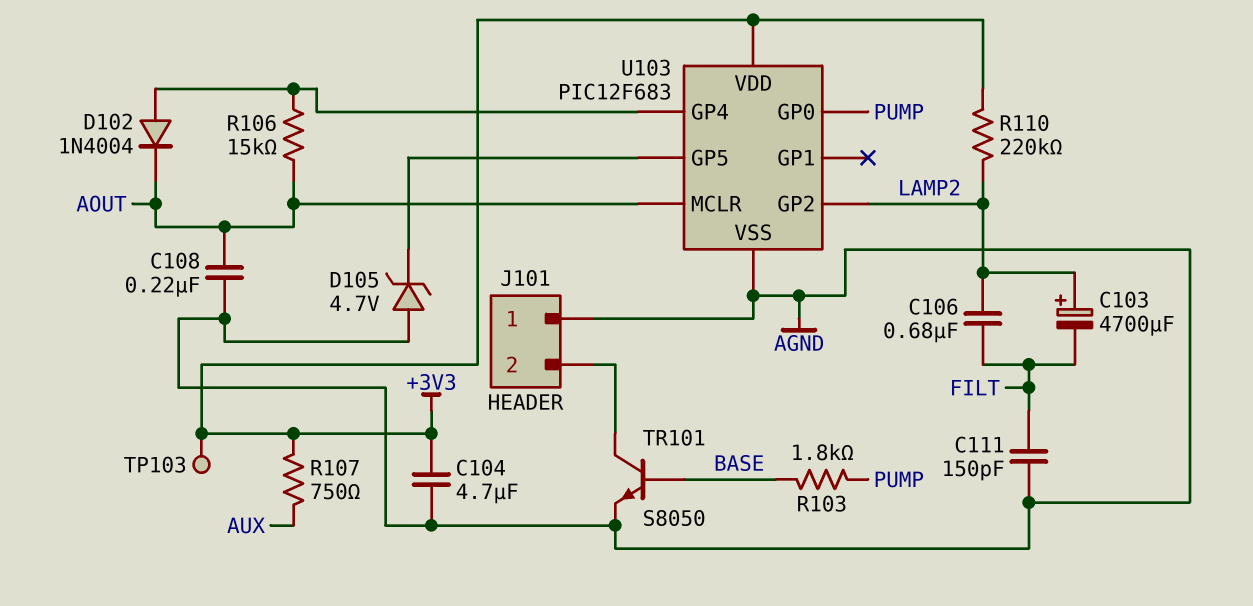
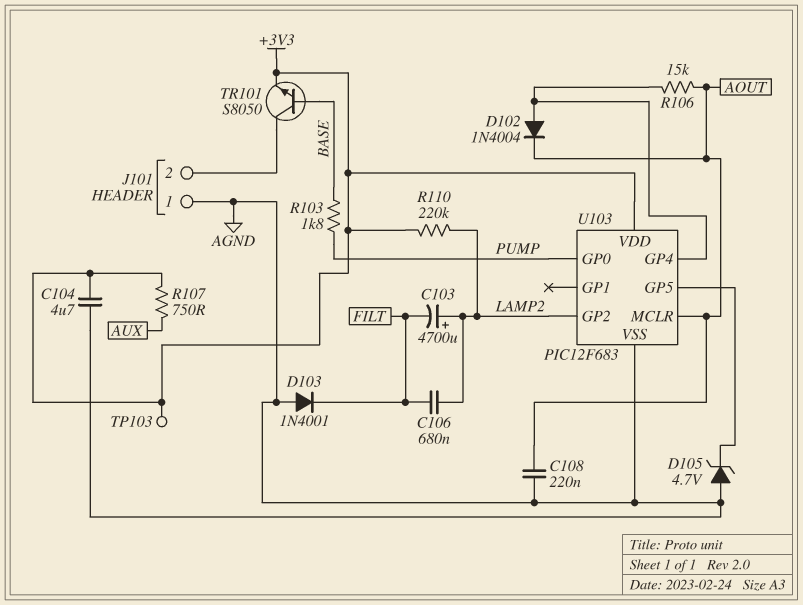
C111: 150pF (AGND, FILT) -> none
D103: none -> diode 1N4001 (A AGND, K FILT)
TR101: NPN S8050 (B BASE, C J101/2, E AGND) -> NPN S8050 (B BASE, C J101/2, E +3V3)

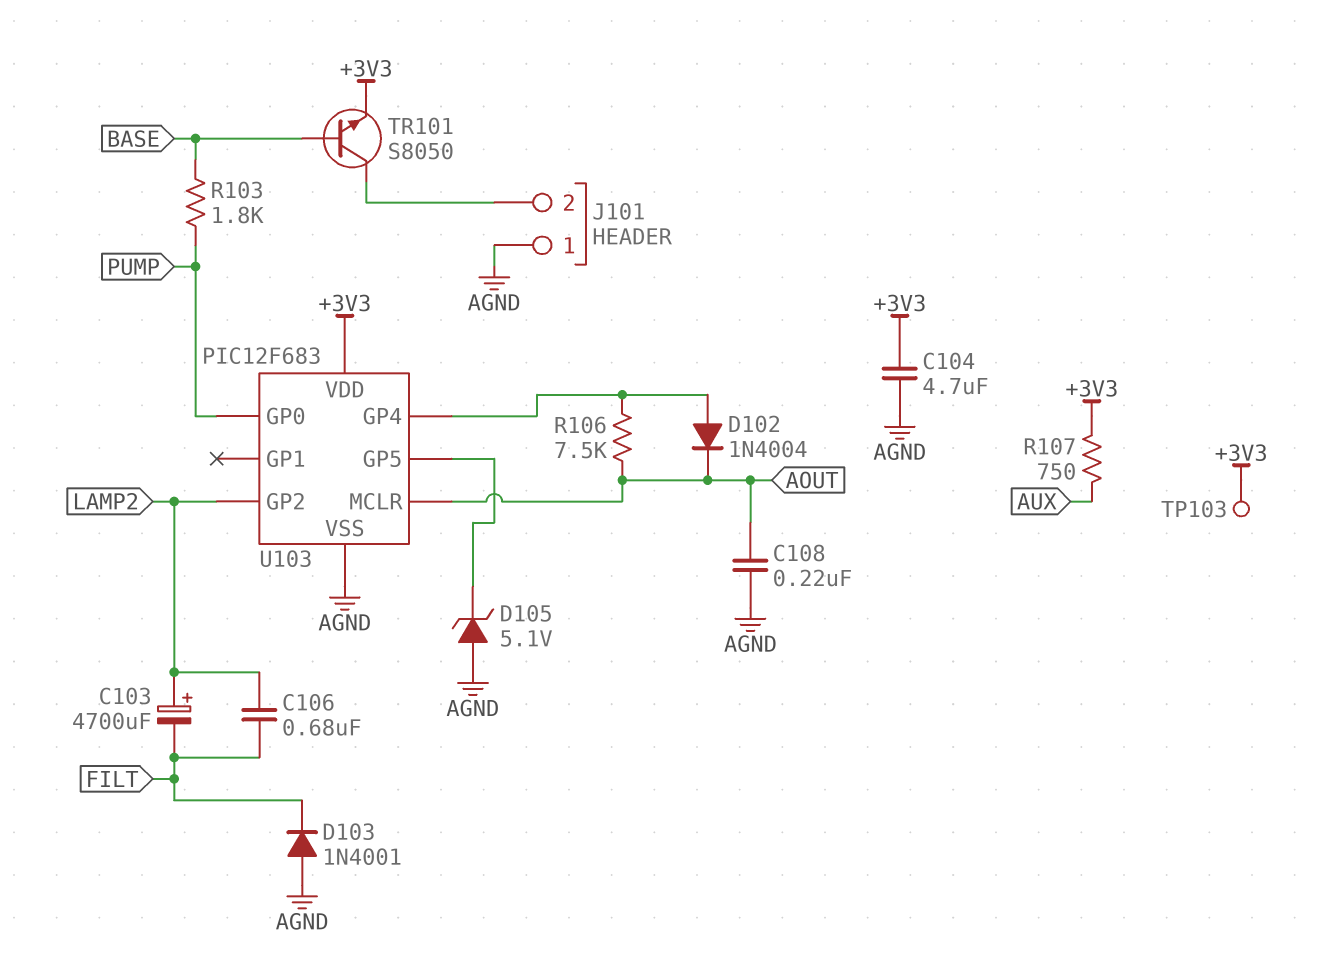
D105: zener 4.7V (A AGND, K U103/GP5) -> zener 5.1V (A AGND, K U103/GP5)
R106: 15k (AOUT, U103/GP4) -> 7.5k (AOUT, U103/GP4)
R110: 220k (+3V3, LAMP2) -> none

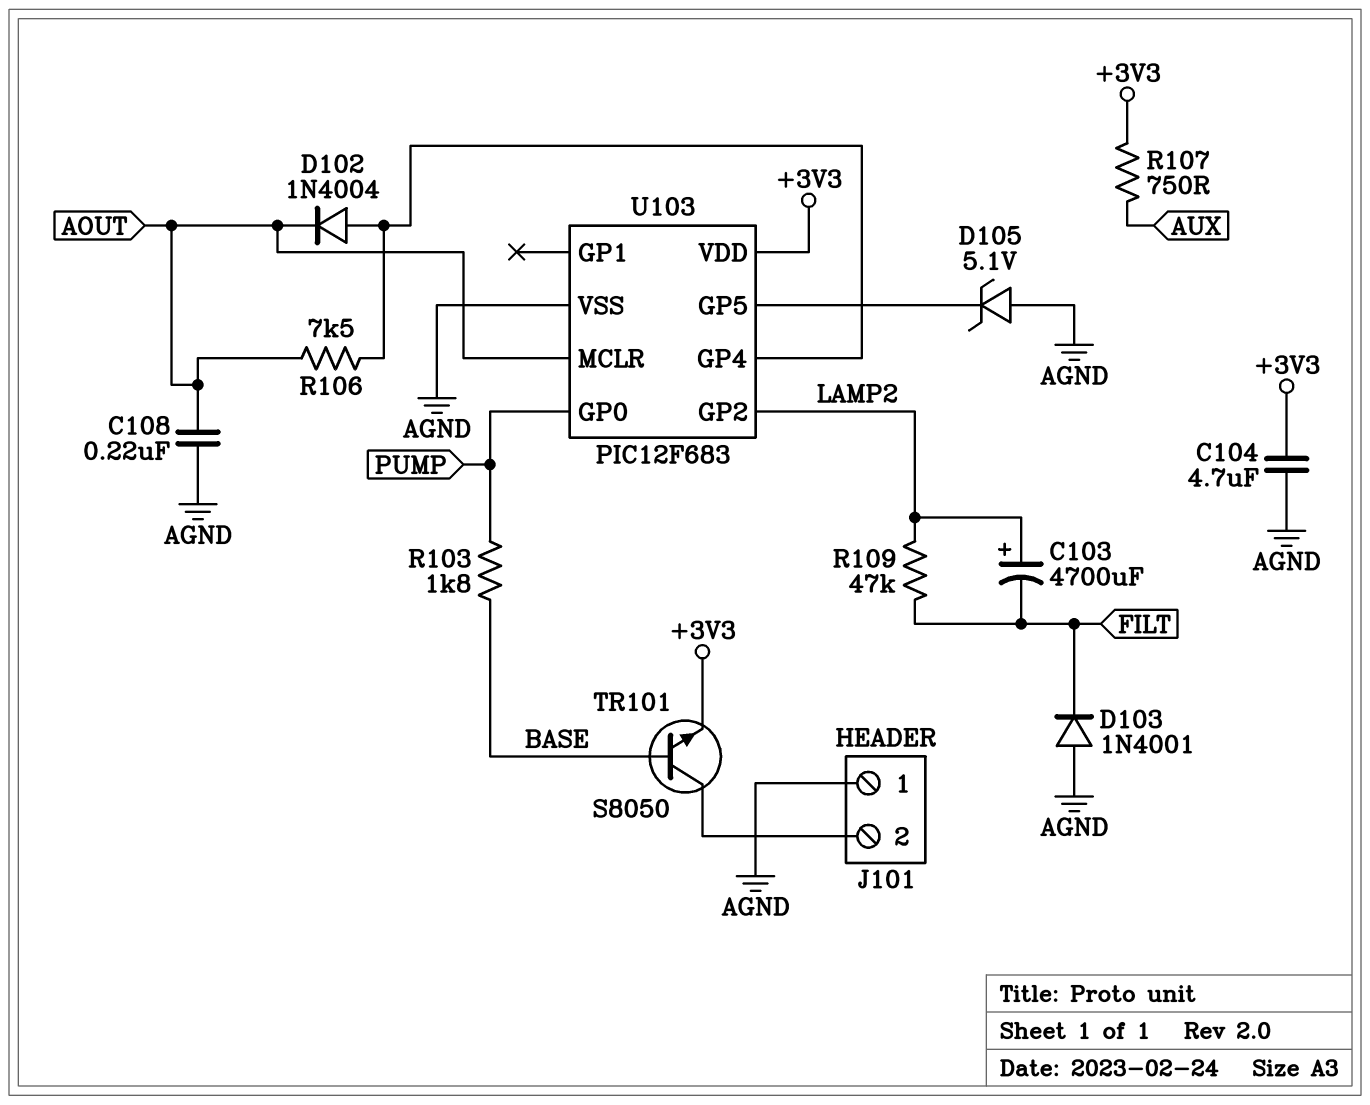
C106: 680nF (FILT, LAMP2) -> none
R109: none -> 47k (FILT, LAMP2)
TP103: test point (+3V3) -> none

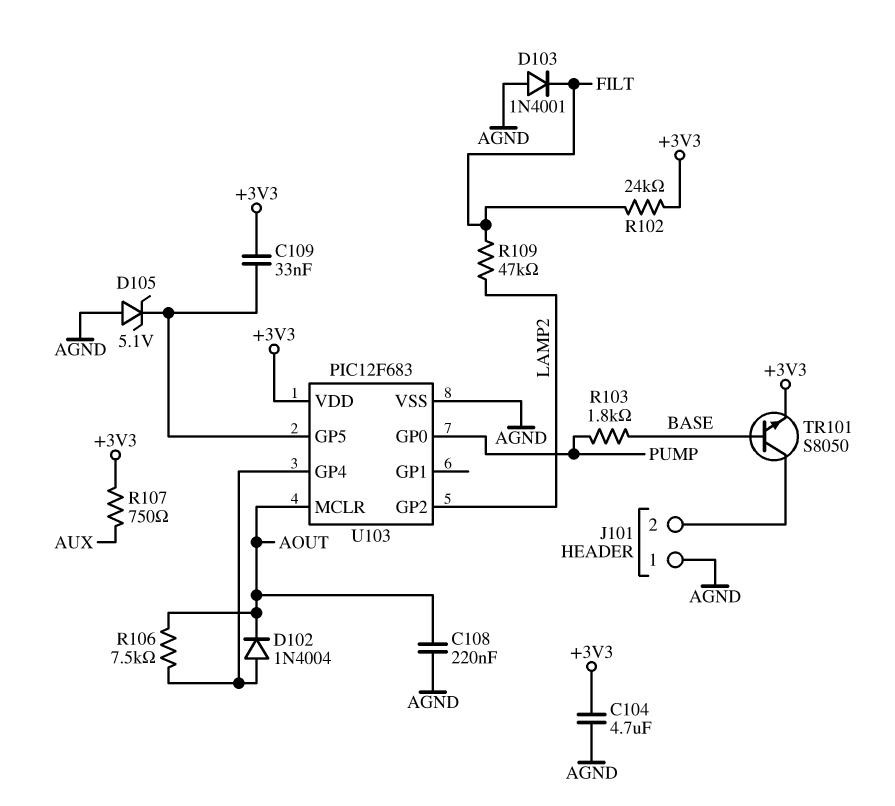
C103: 4700uF (plus LAMP2, minus FILT) -> none
C109: none -> 33nF (+3V3, U103/GP5)
R102: none -> 24k (+3V3, FILT)

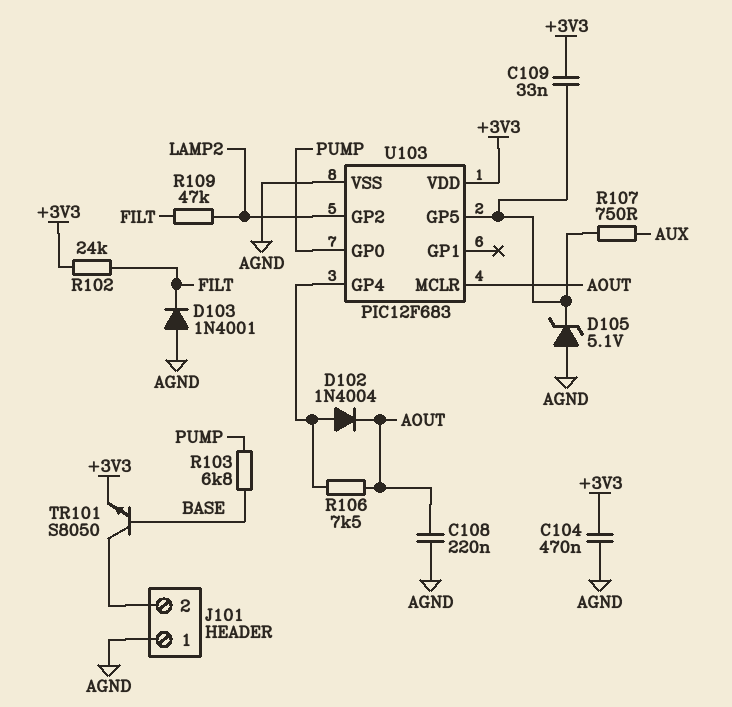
C104: 4.7uF (+3V3, AGND) -> 470nF (+3V3, AGND)
R103: 1.8k (BASE, PUMP) -> 6.8k (BASE, PUMP)
R107: 750 (+3V3, AUX) -> 750 (AUX, U103/GP5)

